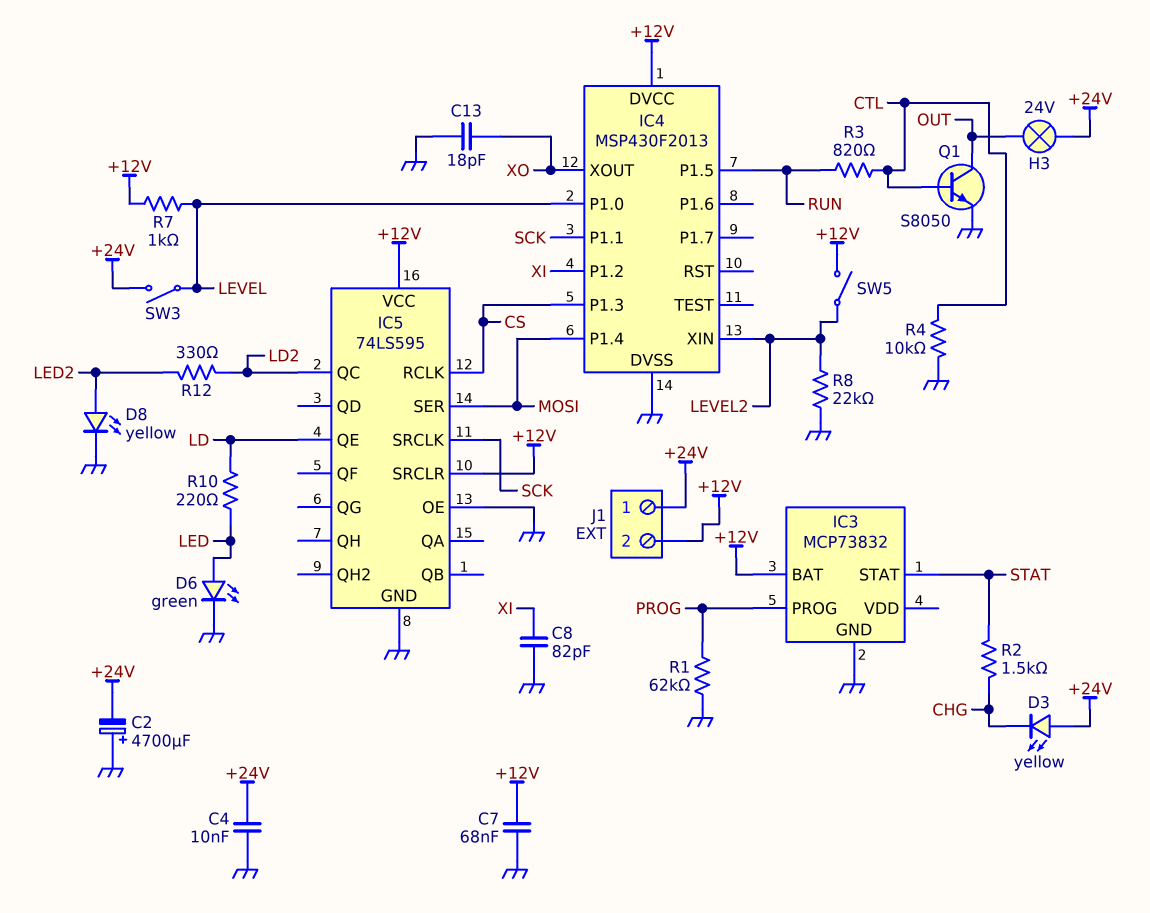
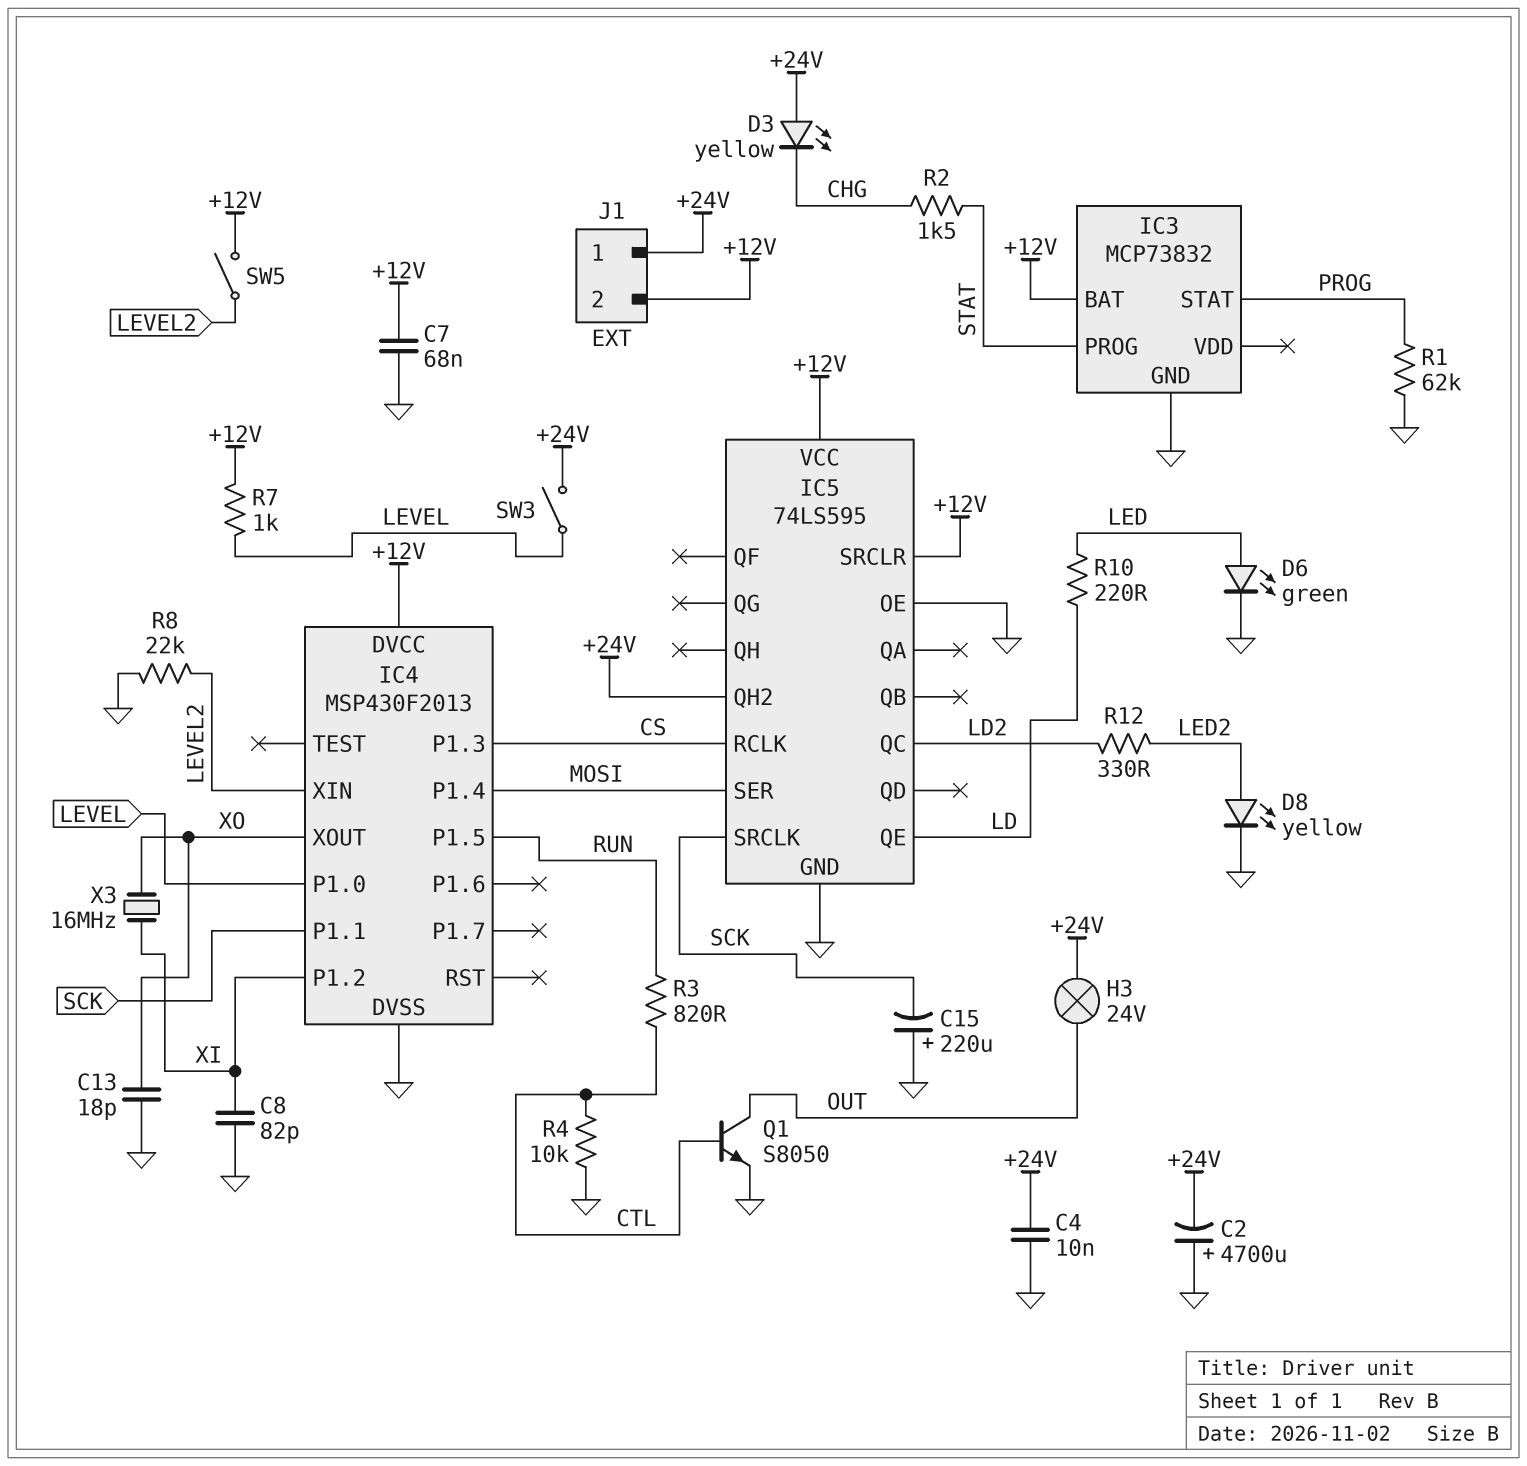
C15: none -> 220uF (plus GND, minus SCK)
IC3 pin PROG: PROG -> STAT
IC3 pin STAT: STAT -> PROG
IC5 pin QH2: none -> +24V
X3: none -> 16MHz (XI, XO)

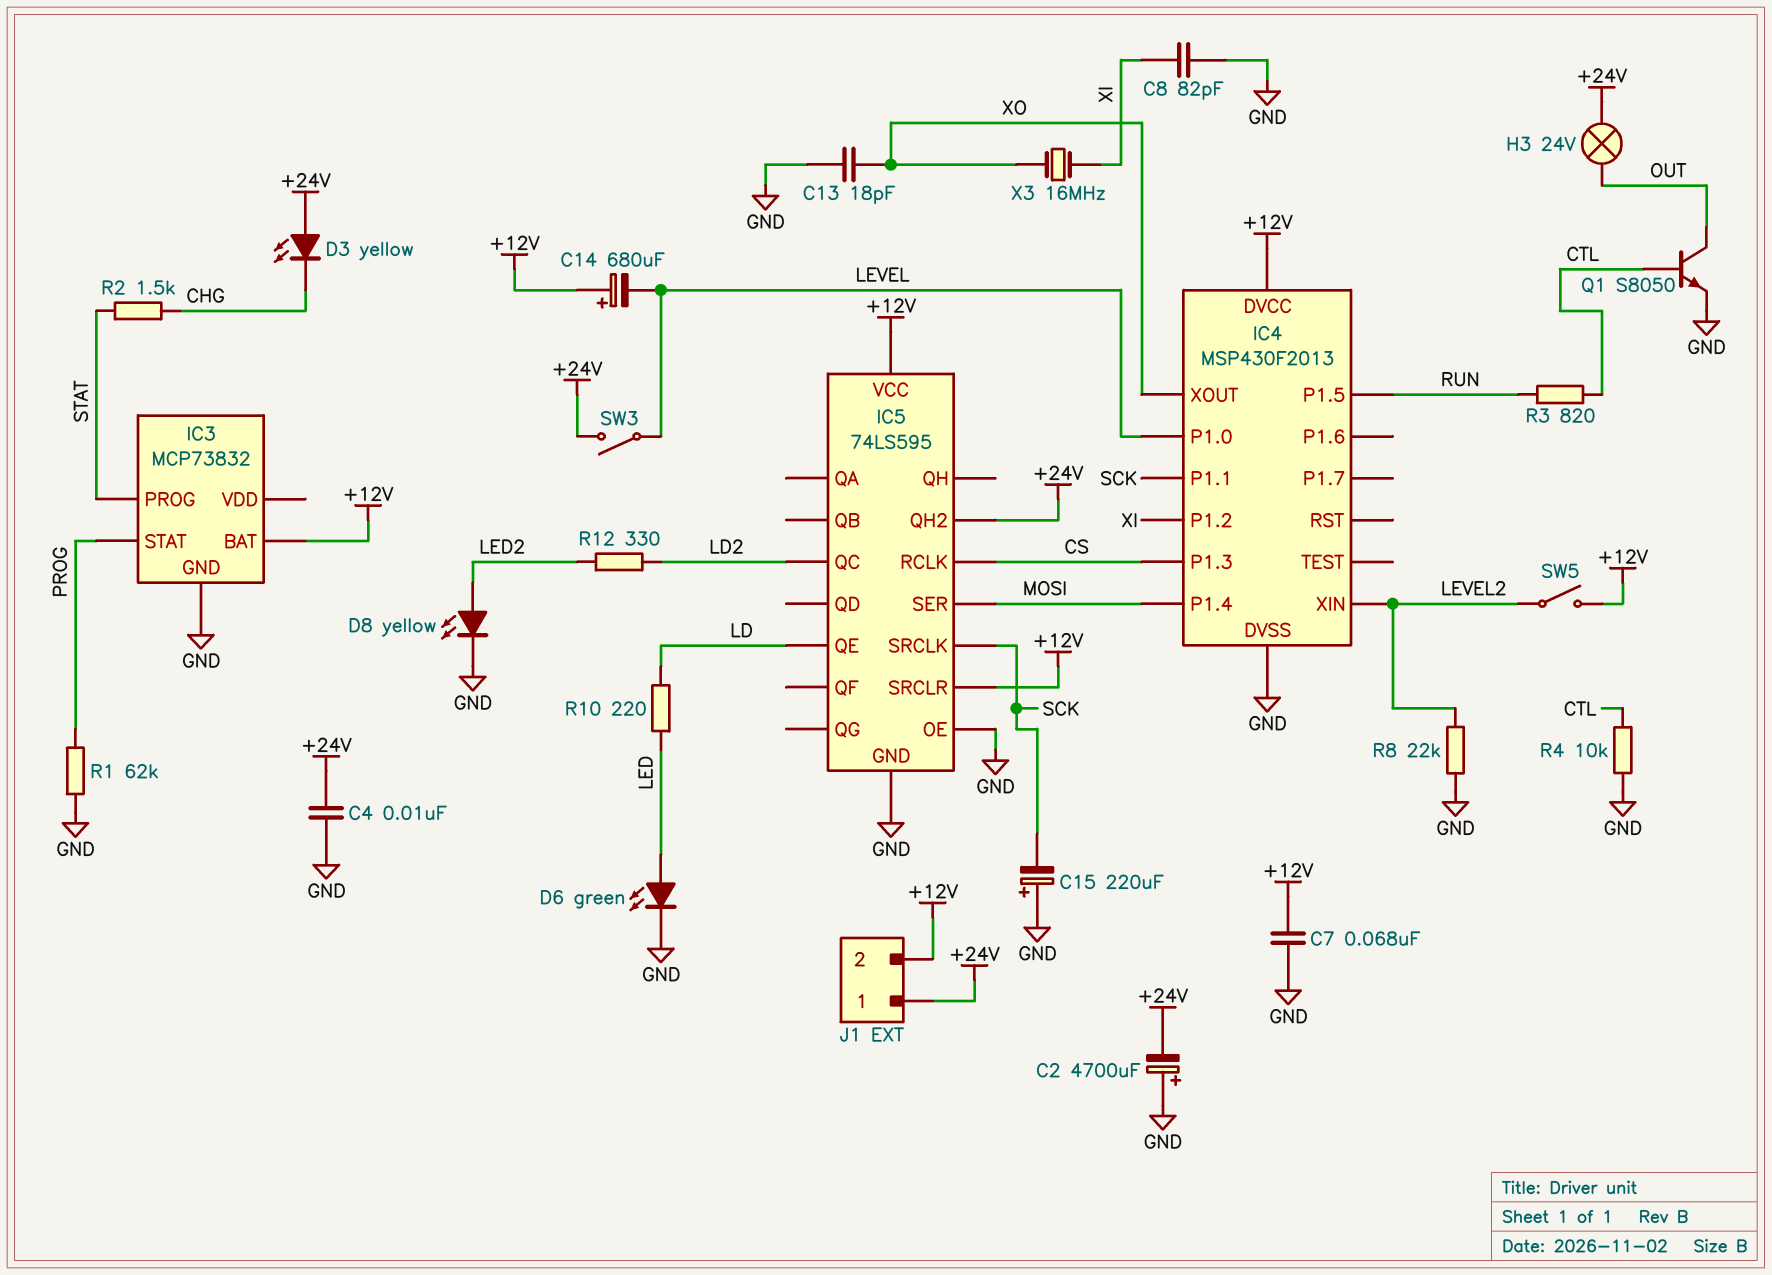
C14: none -> 680uF (plus +12V, minus LEVEL)
R7: 1k (+12V, LEVEL) -> none

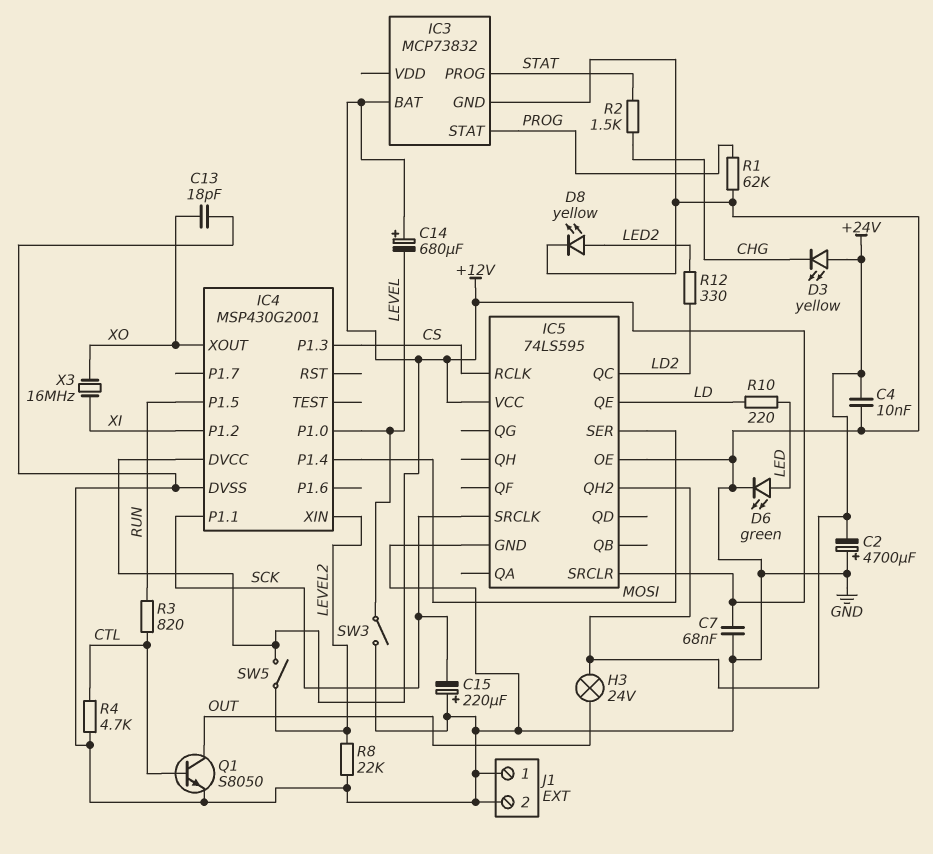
C8: 82pF (GND, XI) -> none
IC4: MSP430F2013 -> MSP430G2001
J1 pin 1: +24V -> GND
J1 pin 2: +12V -> GND
R4: 10k (CTL, GND) -> 4.7k (CTL, GND)
SW3: switch (+24V, LEVEL) -> switch (GND, LEVEL)

